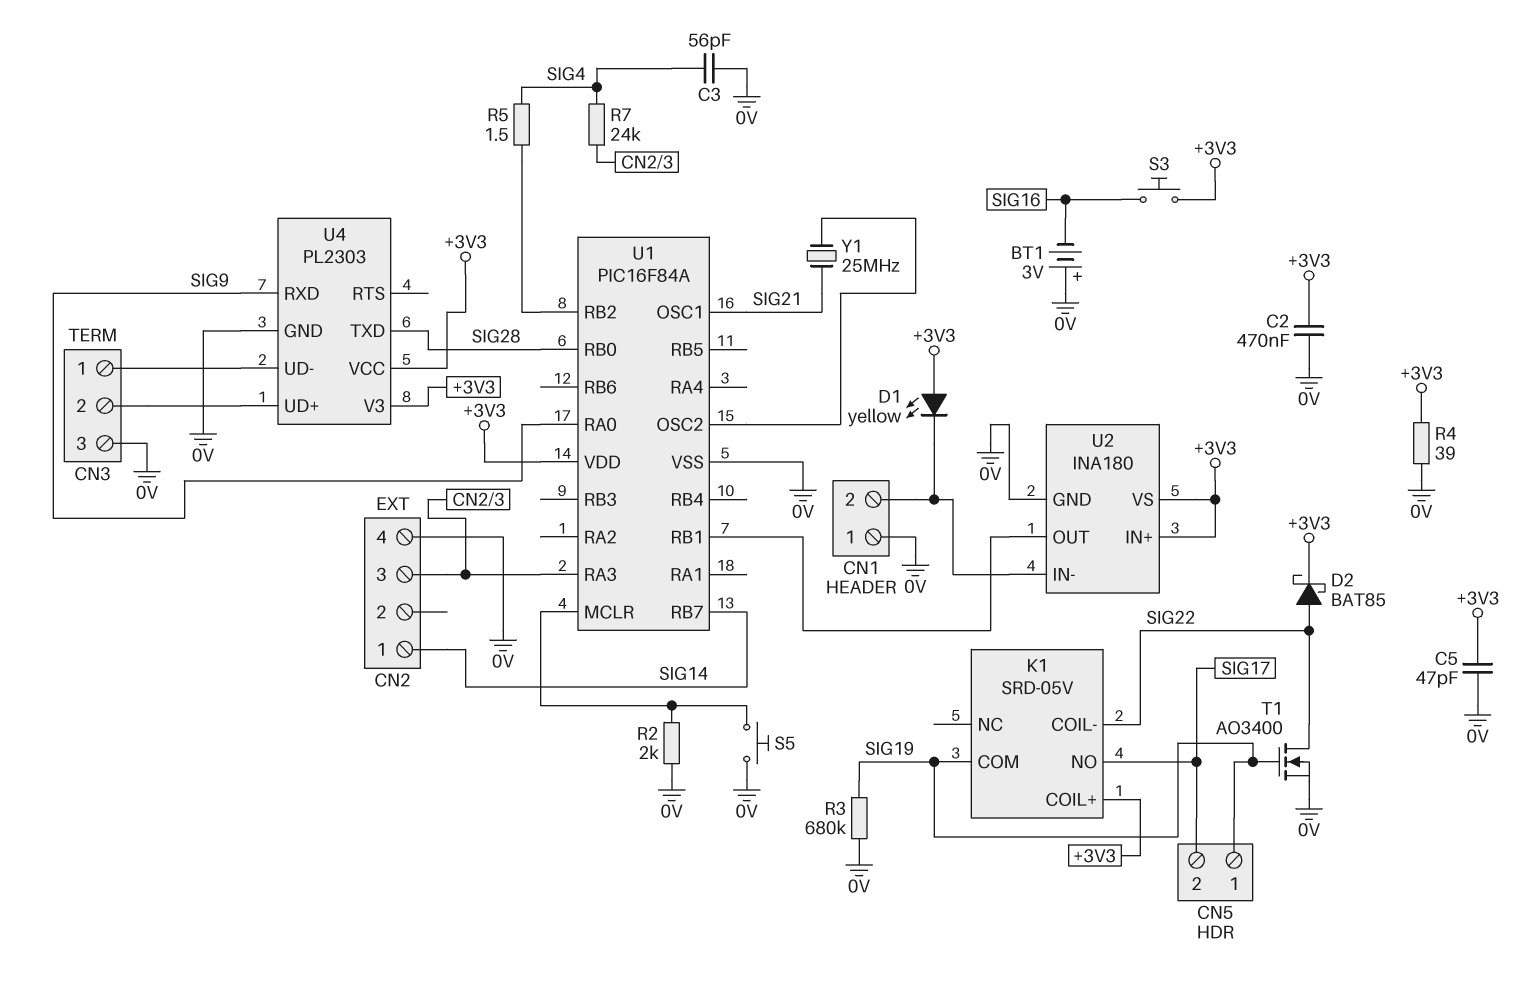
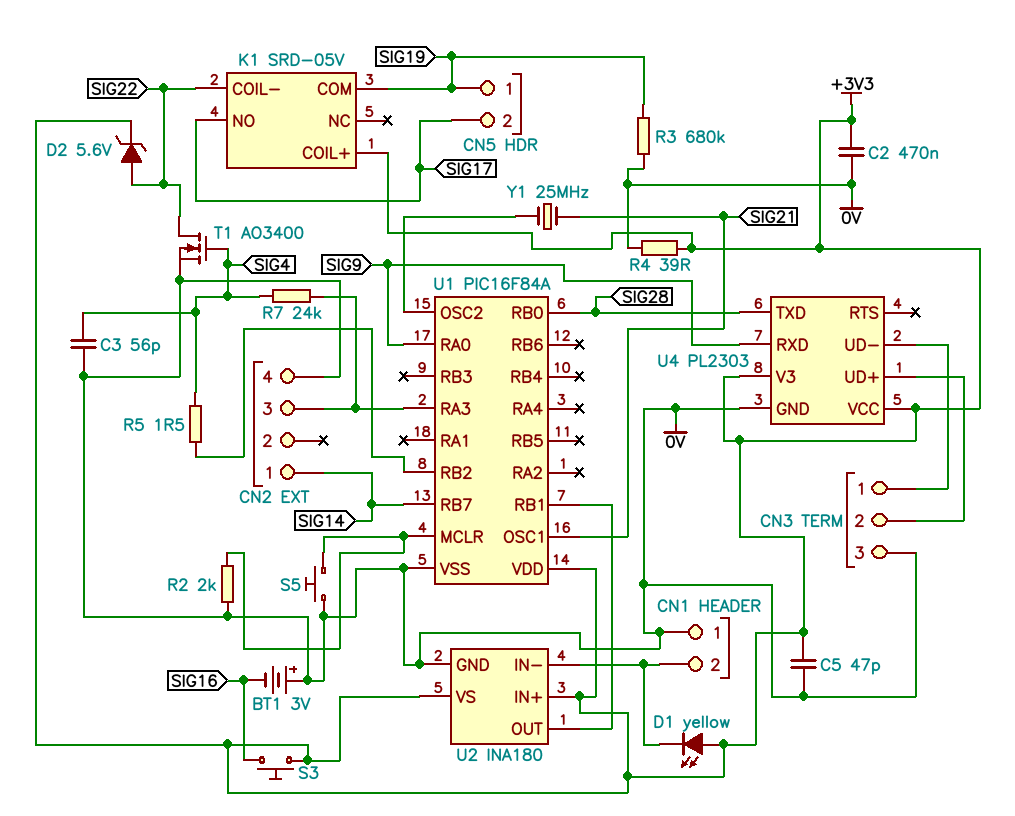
D2: schottky BAT85 (A SIG22, K +3V3) -> zener 5.6V (A SIG22, K +3V3)
T1: NMOS AO3400 (G SIG19, D SIG22, S 0V) -> NMOS AO3400 (G SIG4, D SIG22, S 0V)

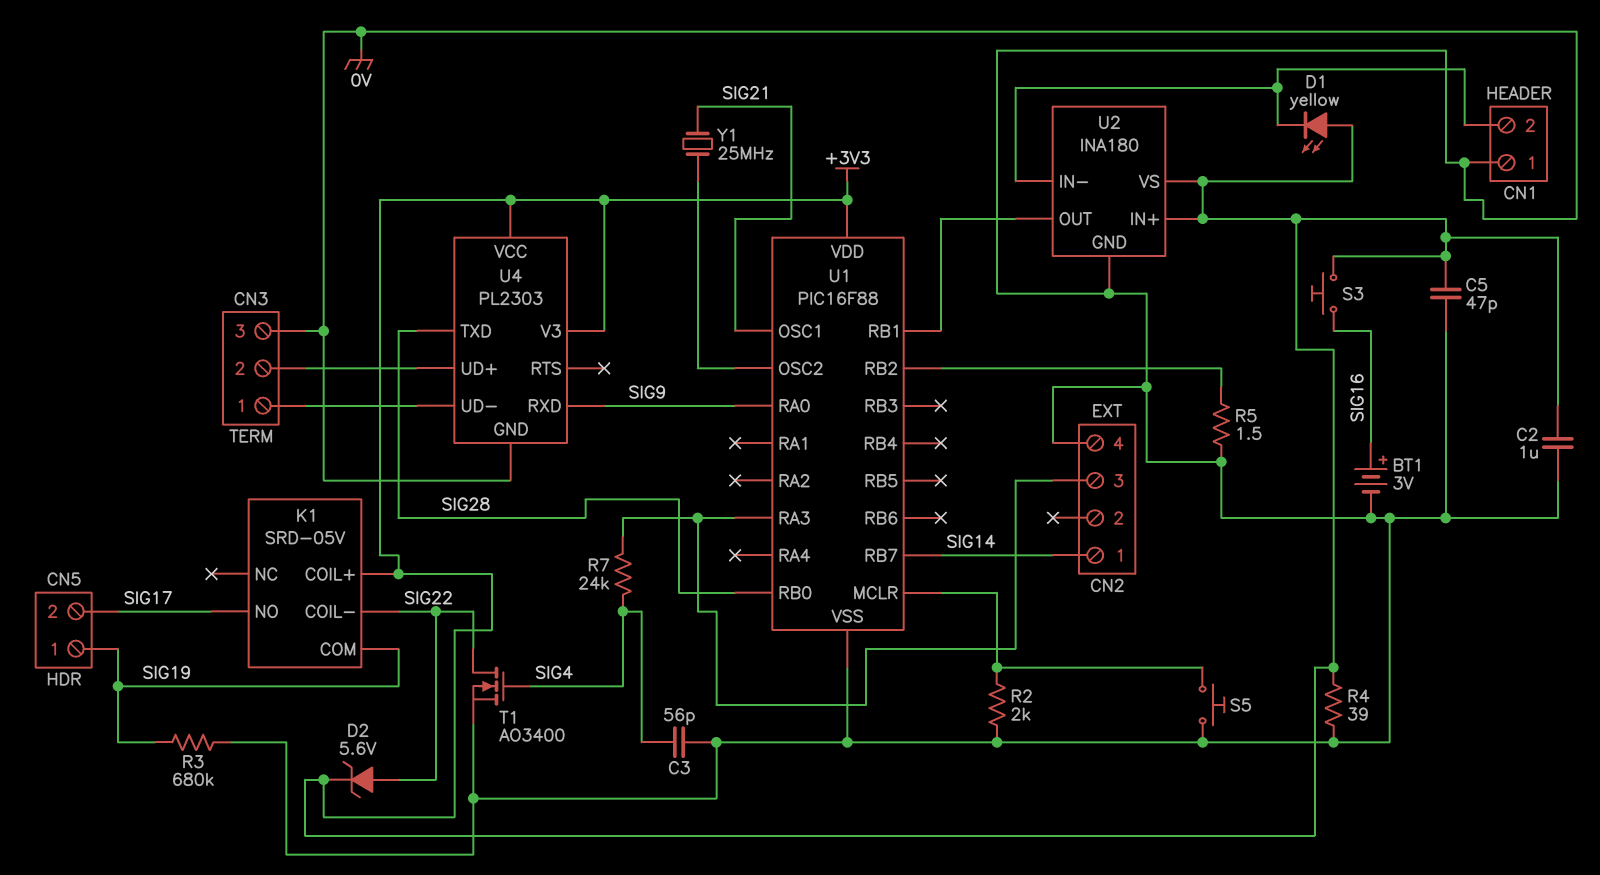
BT1: 3V (plus 0V, minus SIG16) -> 3V (plus SIG16, minus 0V)
C2: 470nF (+3V3, 0V) -> 1uF (+3V3, 0V)
R5: 1.5 (SIG4, U1/RB2) -> 1.5 (0V, U1/RB2)
U1: PIC16F84A -> PIC16F88

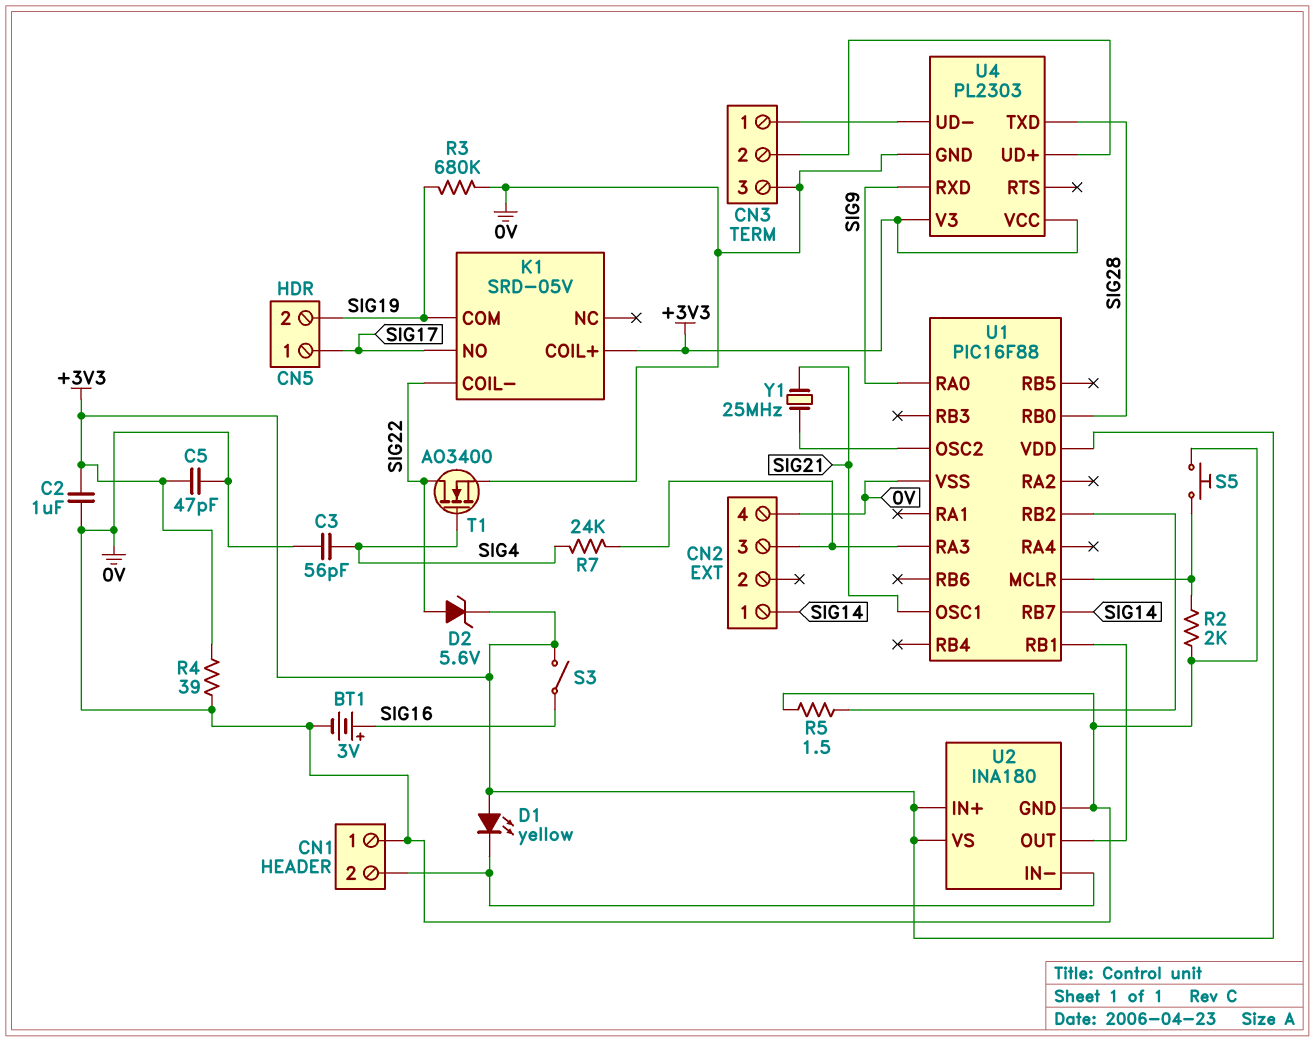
CN5 pin 1: SIG19 -> SIG17
CN5 pin 2: SIG17 -> SIG19
S3: button (+3V3, SIG16) -> switch (+3V3, SIG16)

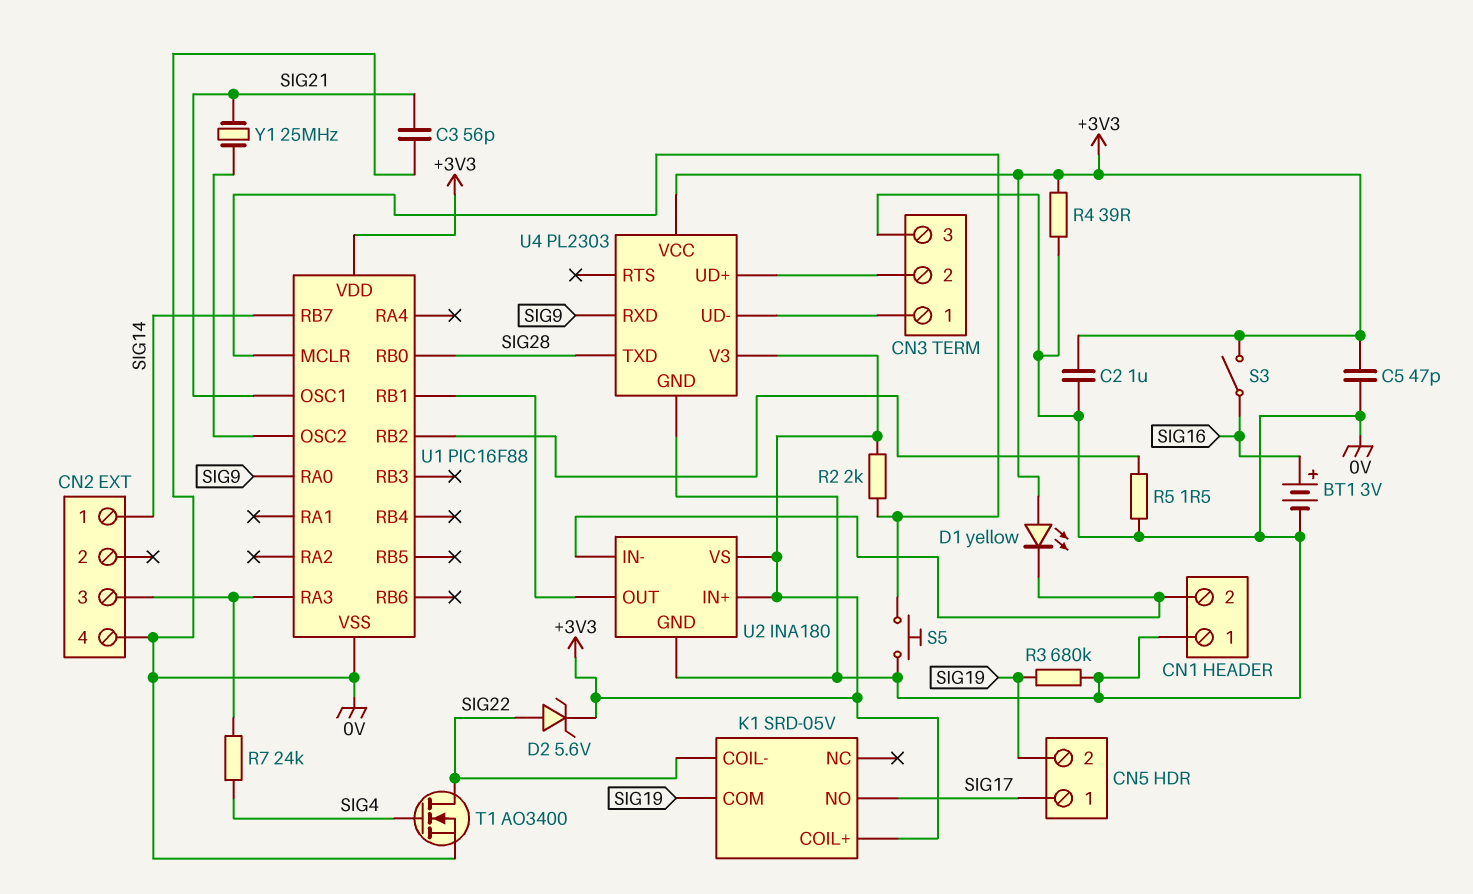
C3: 56pF (0V, SIG4) -> 56pF (0V, SIG21)
R2: 2k (0V, U1/MCLR) -> 2k (+3V3, U1/MCLR)

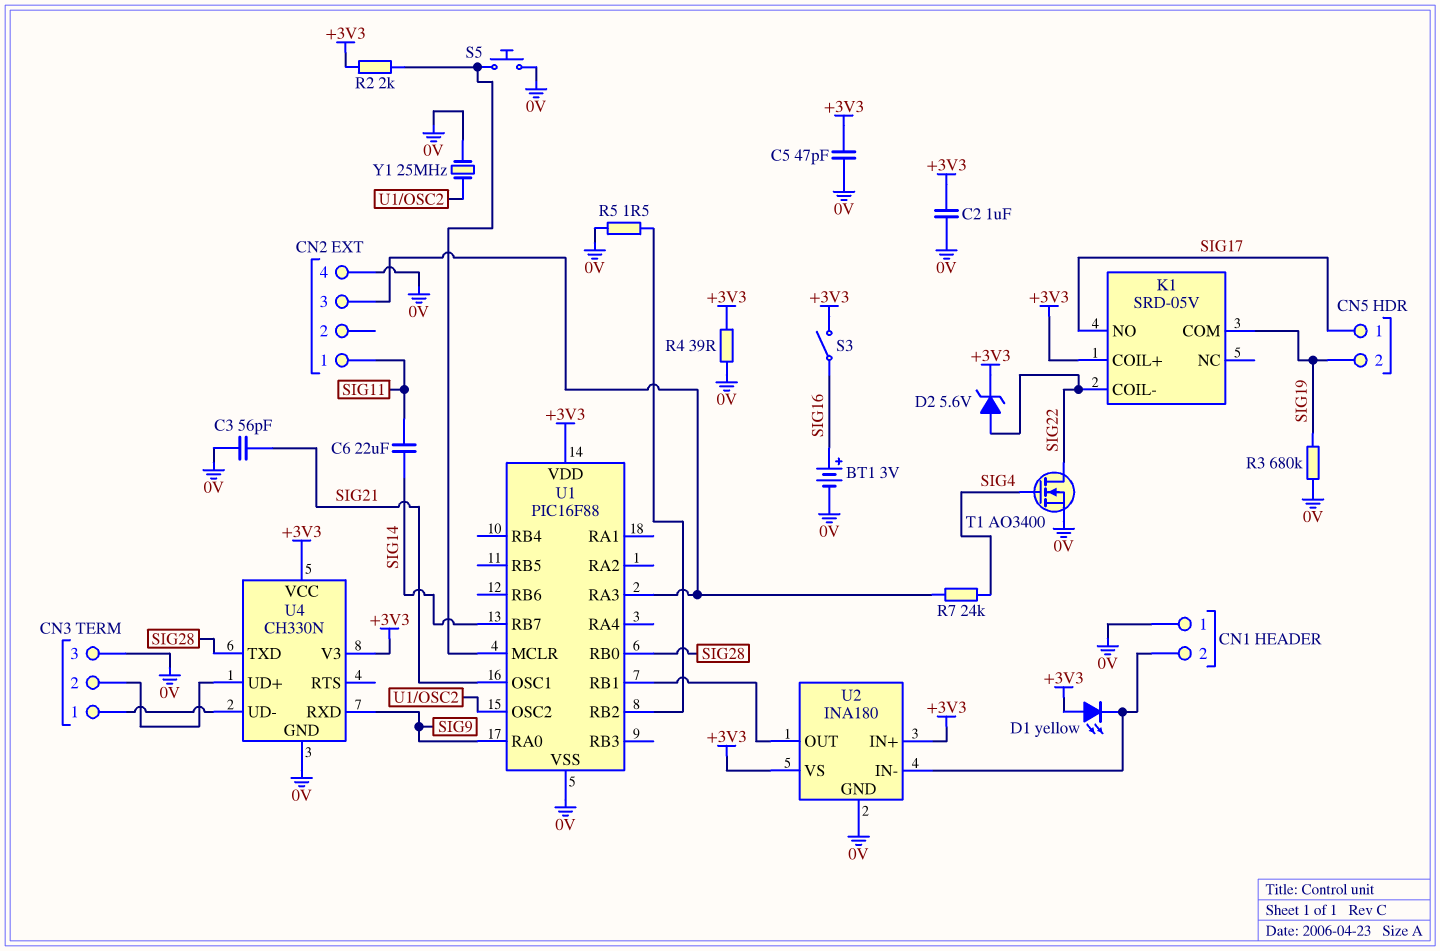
C6: none -> 22uF (SIG11, SIG14)
CN2 pin 1: SIG14 -> SIG11
U4: PL2303 -> CH330N
Y1: 25MHz (SIG21, U1/OSC2) -> 25MHz (0V, U1/OSC2)

